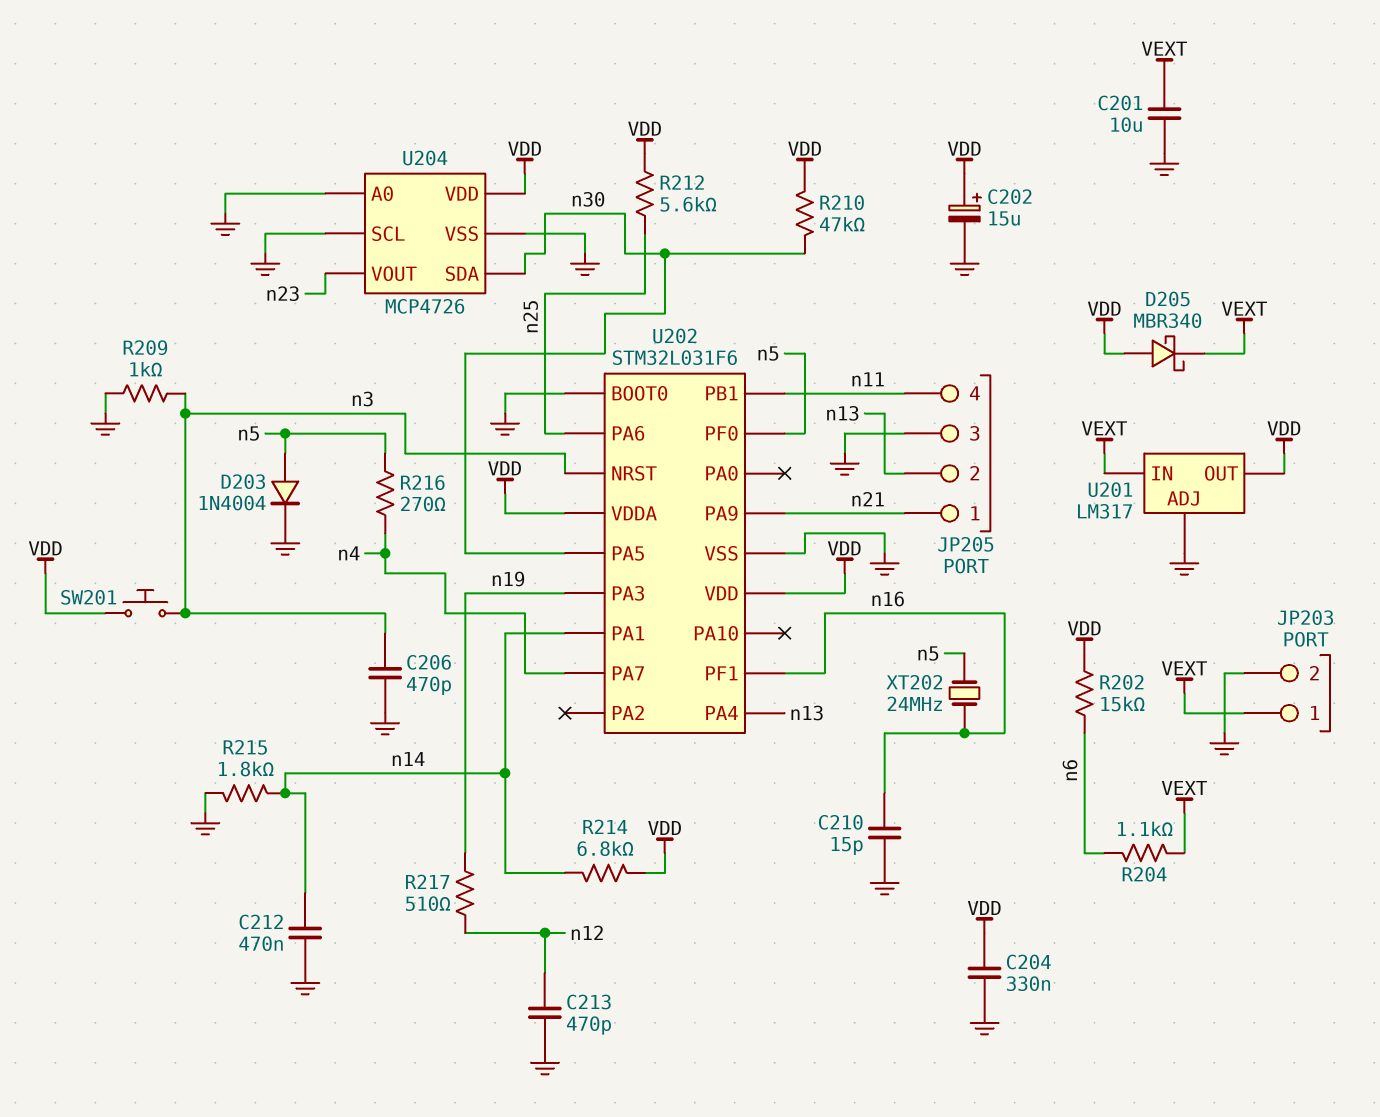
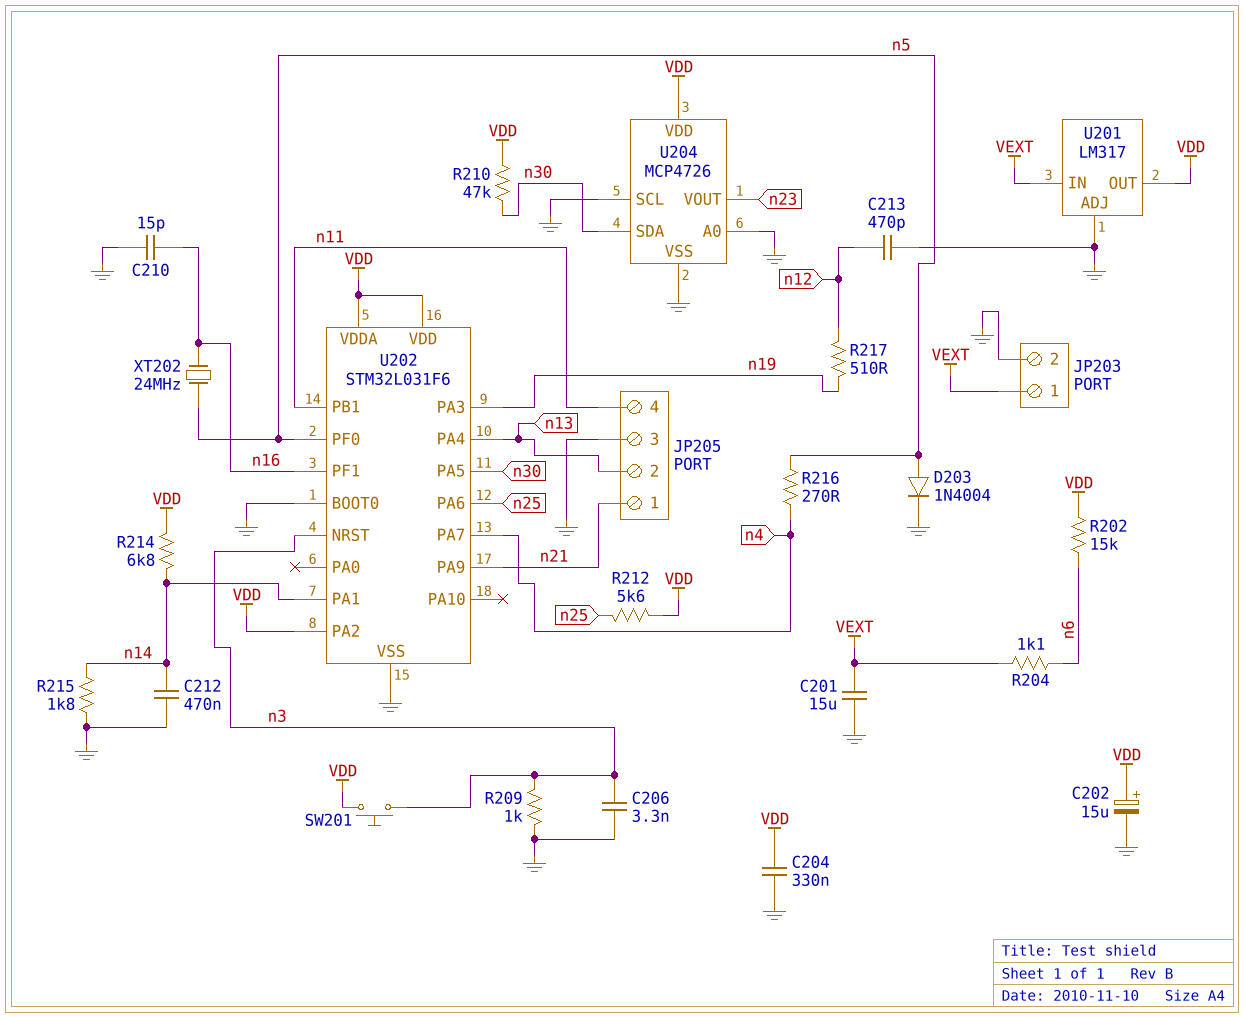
C201: 10uF (GND, VEXT) -> 15uF (GND, VEXT)
C206: 470pF (GND, n3) -> 3.3nF (GND, n3)
D205: schottky MBR340 (A VDD, K VEXT) -> none
U202 pin PA2: none -> VDD

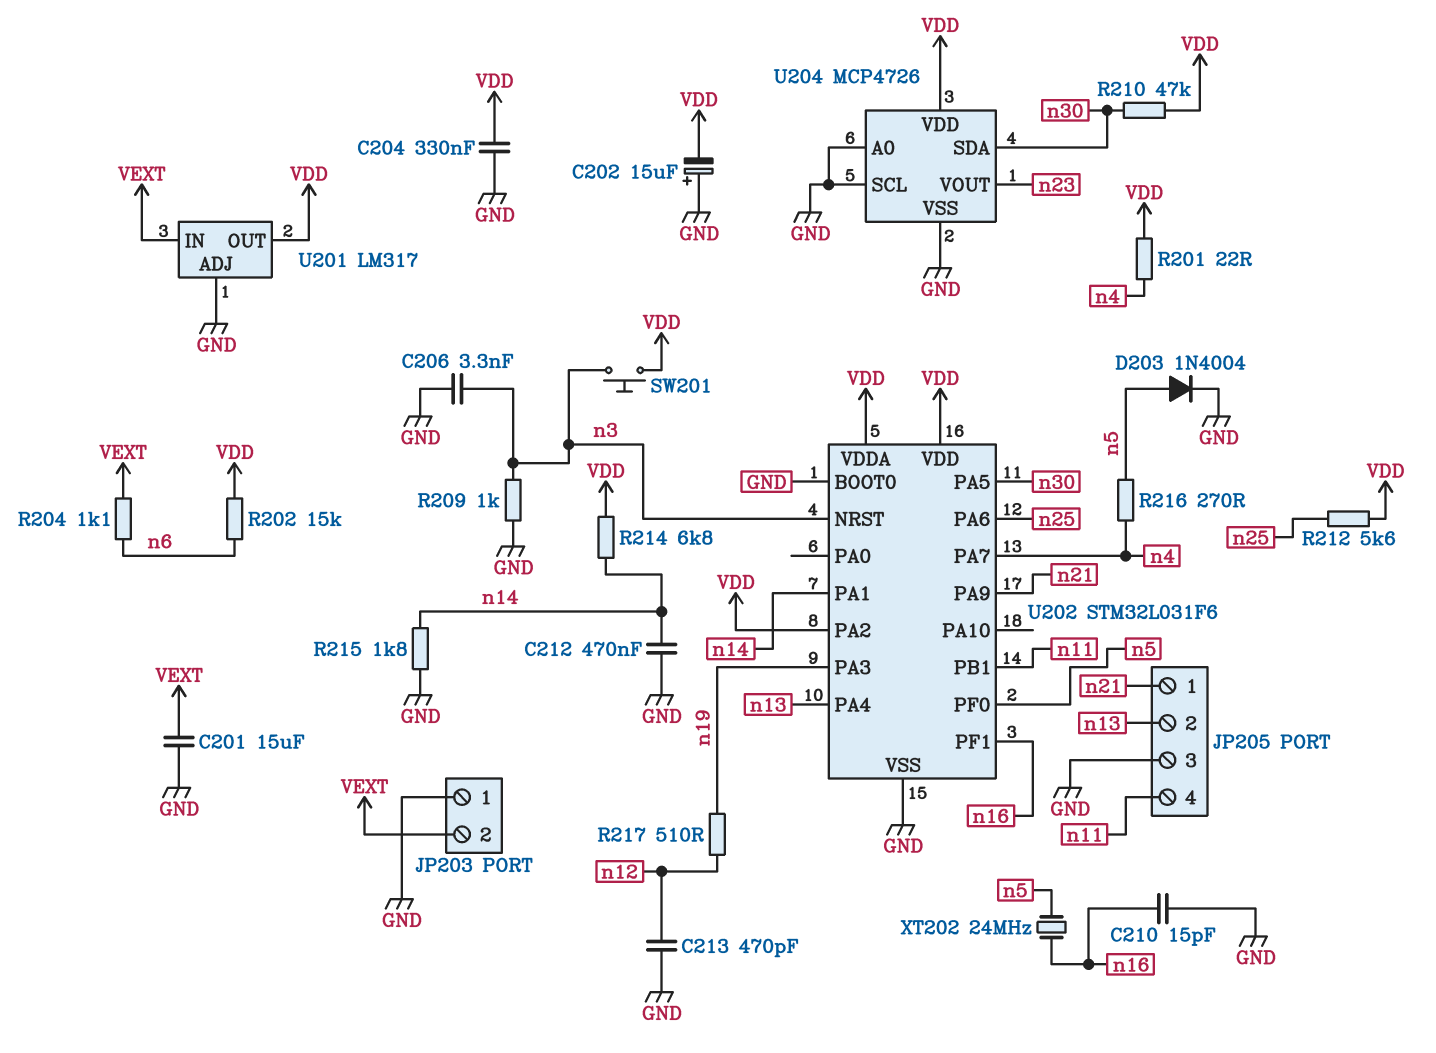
C202: 15uF (plus VDD, minus GND) -> 15uF (plus GND, minus VDD)
JP203 pin 1: VEXT -> GND
JP203 pin 2: GND -> VEXT
R201: none -> 22 (VDD, n4)

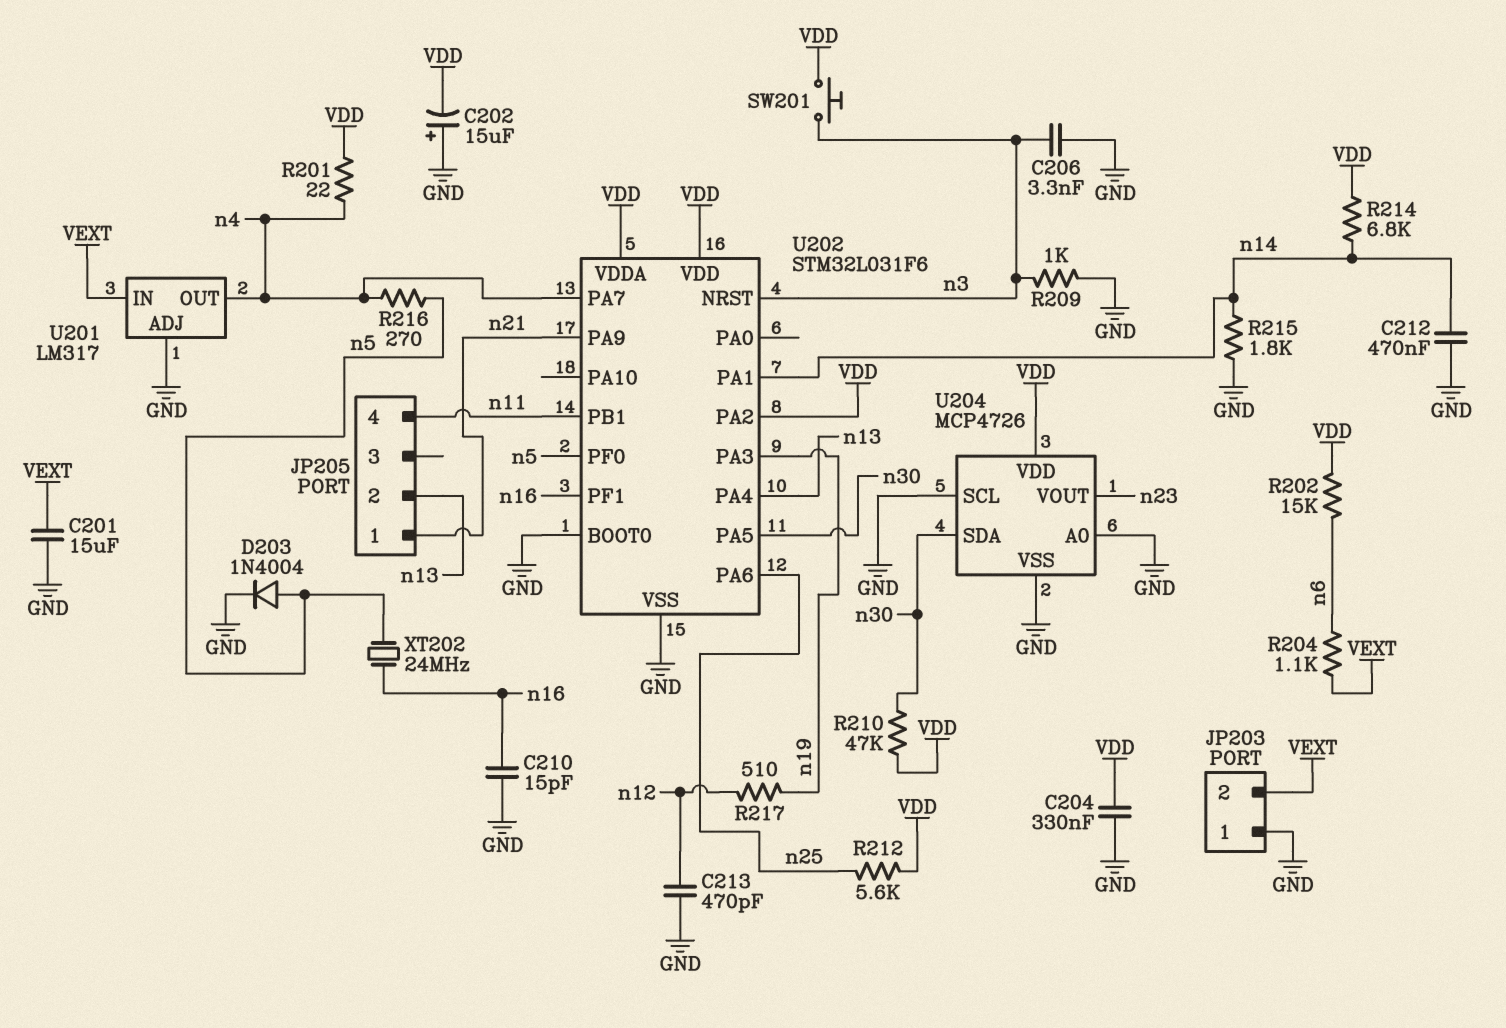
JP205 pin 3: GND -> none
U201 pin OUT: VDD -> n4

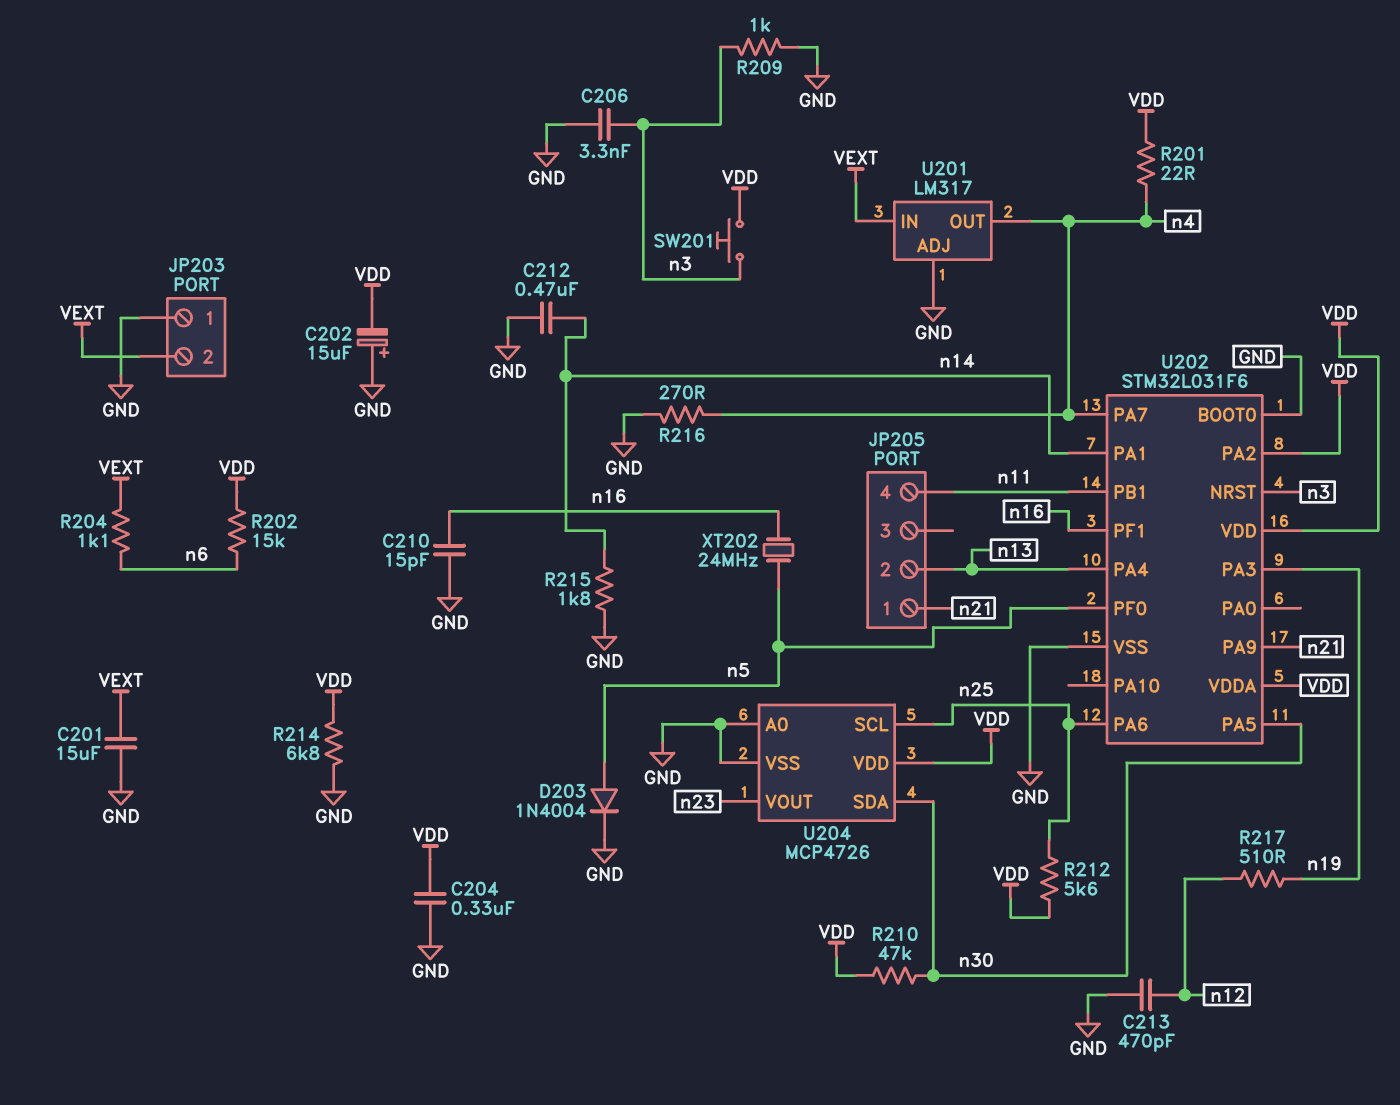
R214: 6.8k (VDD, n14) -> 6.8k (GND, VDD)
R216: 270 (n4, n5) -> 270 (GND, n4)
U204 pin SCL: GND -> n25

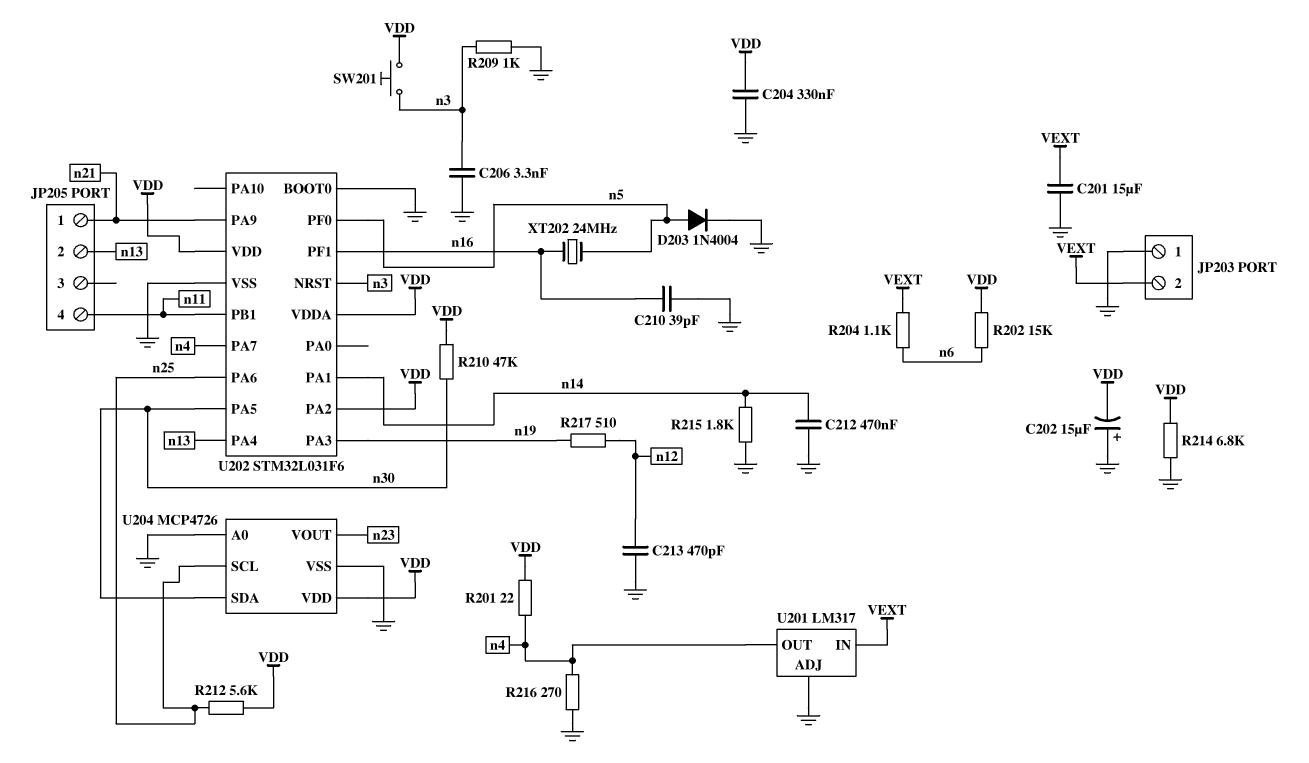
C210: 15pF (GND, n16) -> 39pF (GND, n16)

